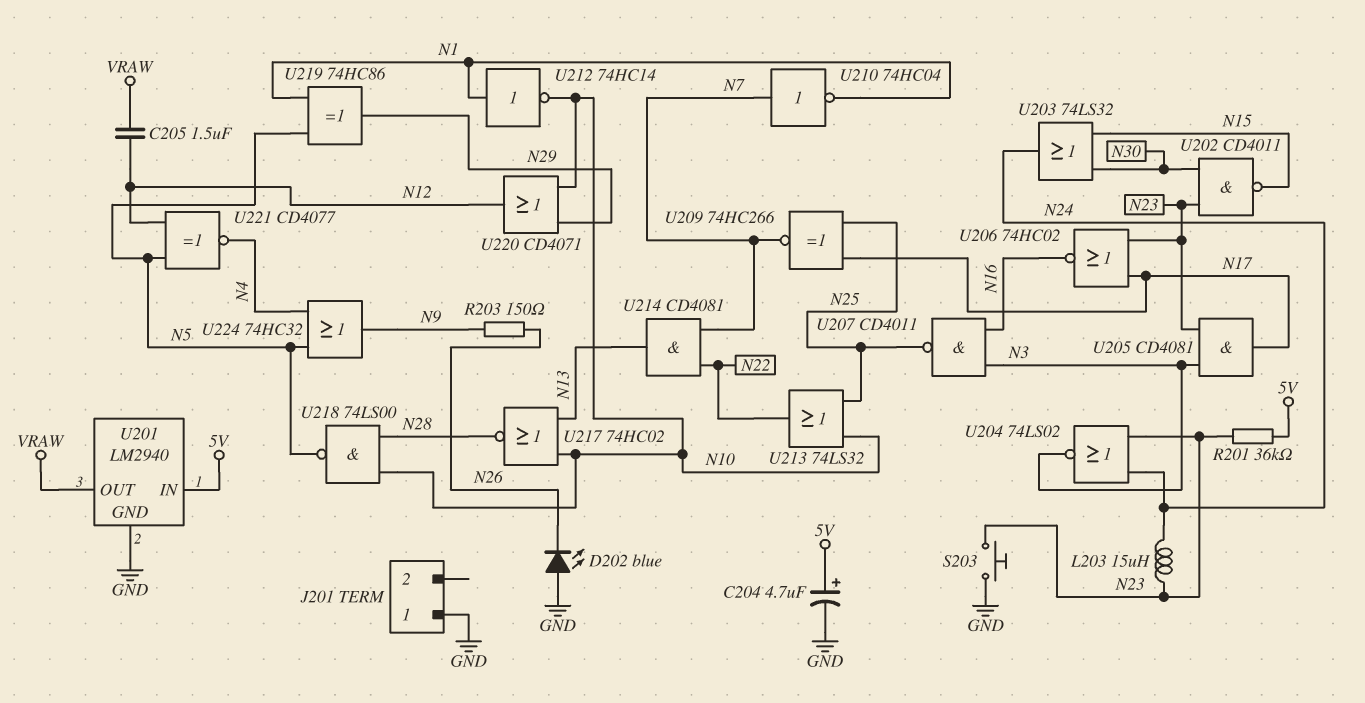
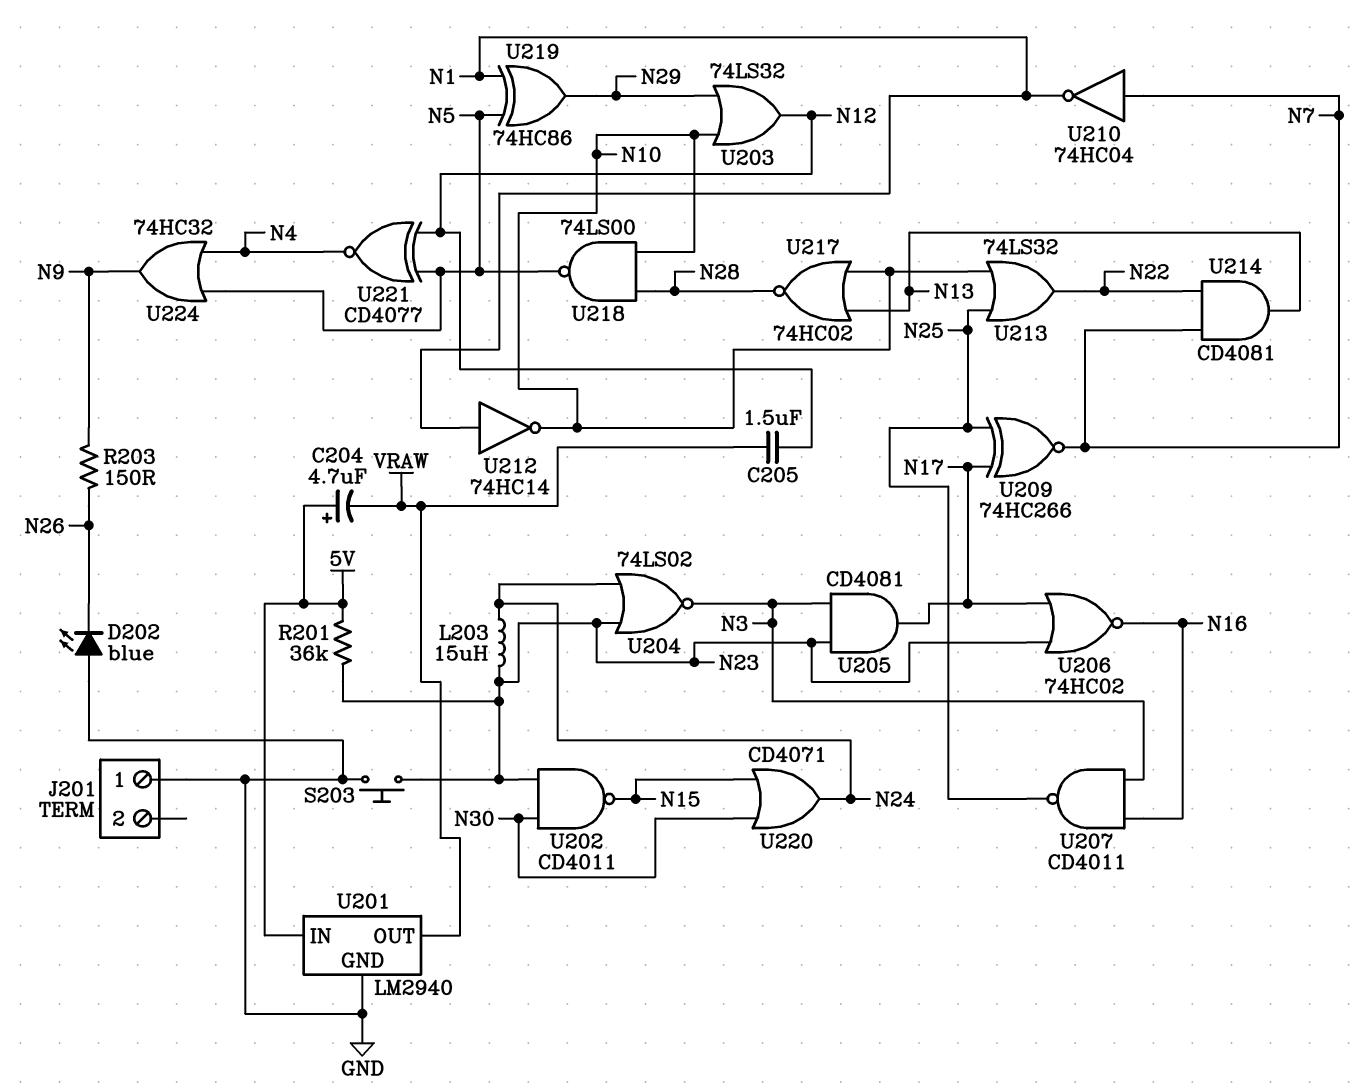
C204: 4.7uF (plus 5V, minus GND) -> 4.7uF (plus 5V, minus VRAW)
U203: OR 74LS32 (in N15, in N30, out N24) -> OR 74LS32 (in N10, in N29, out N12)
U220: OR CD4071 (in N10, in N29, out N12) -> OR CD4071 (in N15, in N30, out N24)

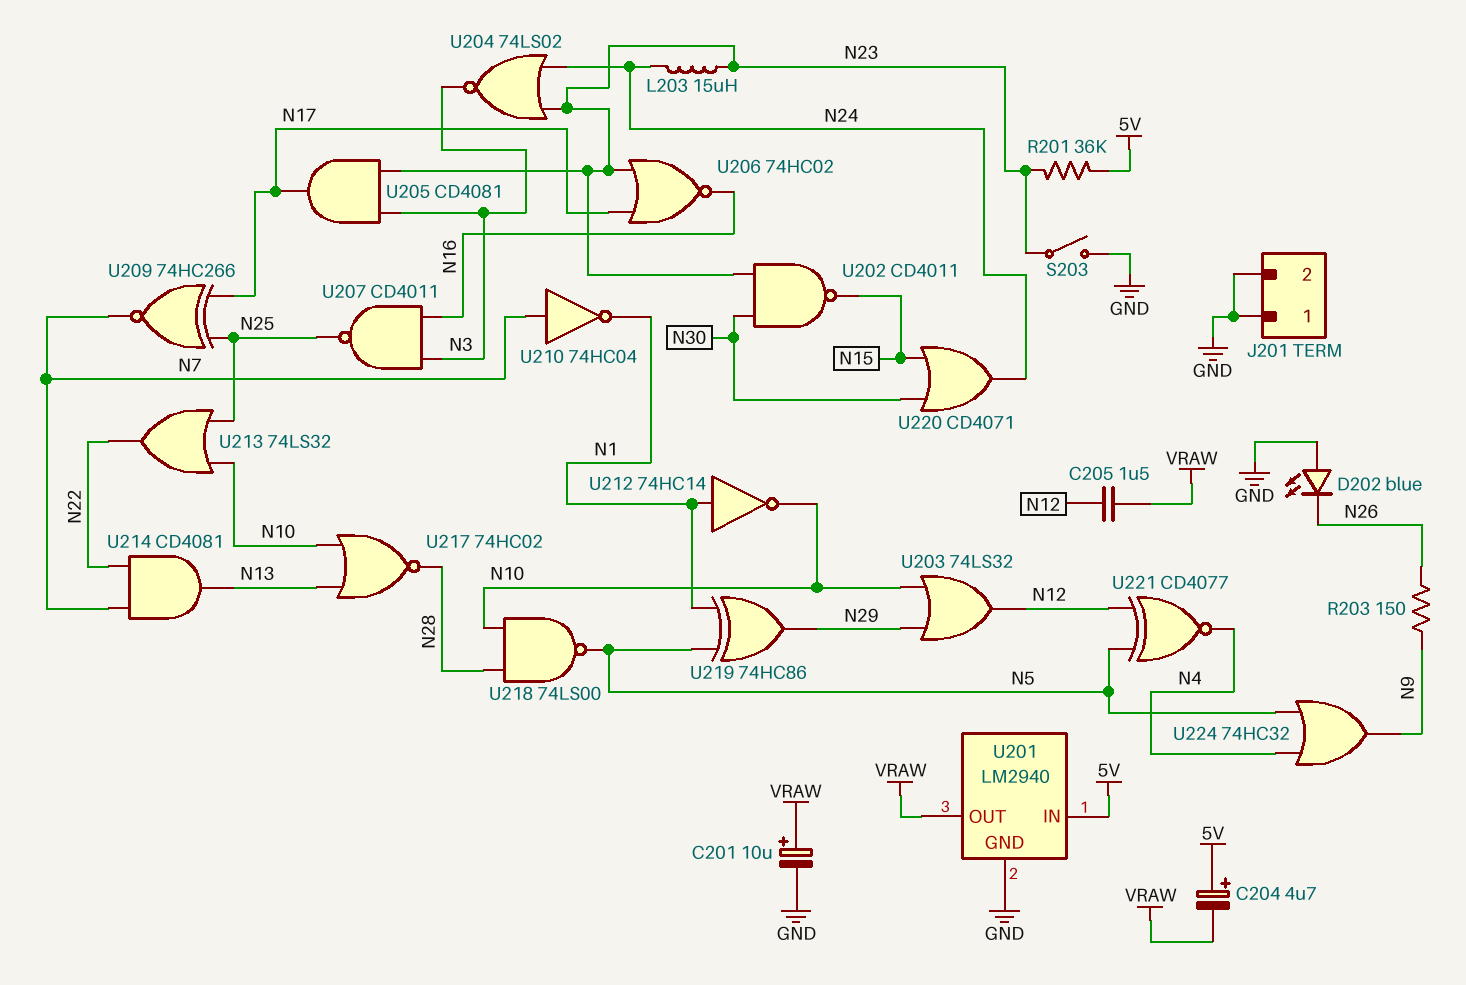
C201: none -> 10uF (plus VRAW, minus GND)
J201 pin 2: none -> GND
S203: button (GND, N23) -> switch (GND, N23)

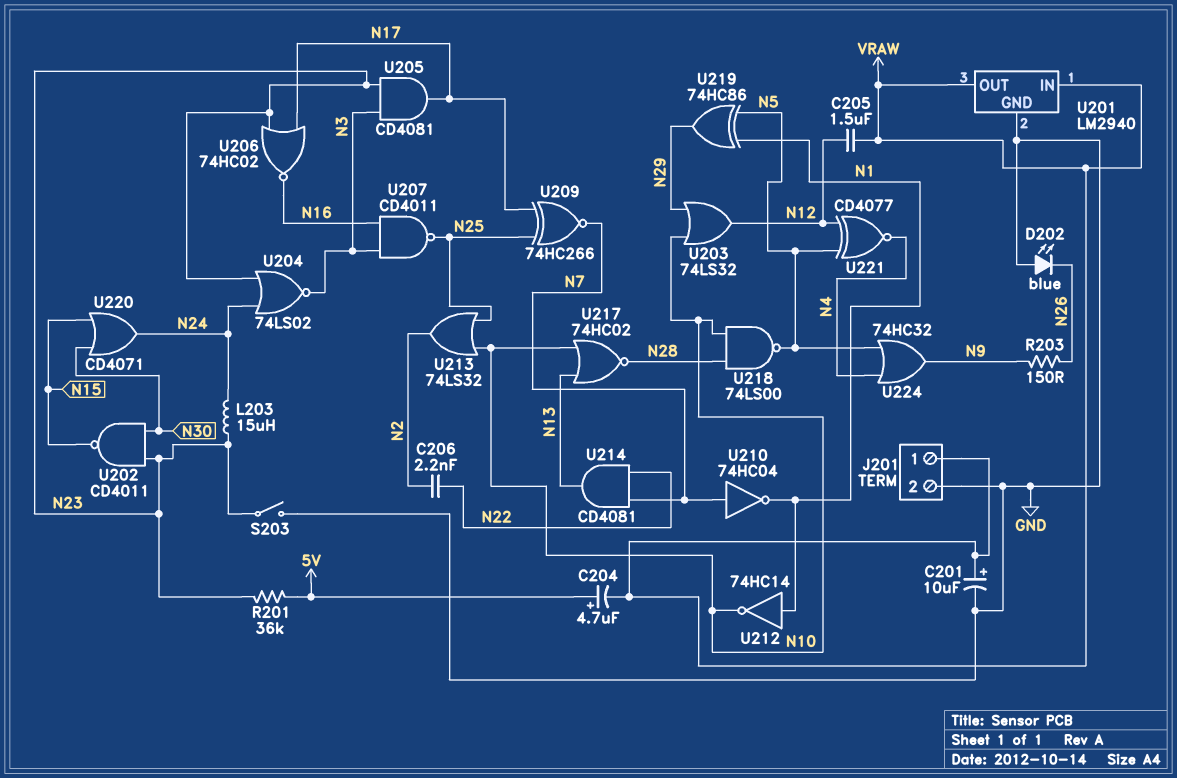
C206: none -> 2.2nF (N2, N22)
J201 pin 1: GND -> VRAW
U201 pin IN: 5V -> VRAW
U213: OR 74LS32 (in N10, in N25, out N22) -> OR 74LS32 (in N10, in N25, out N2)

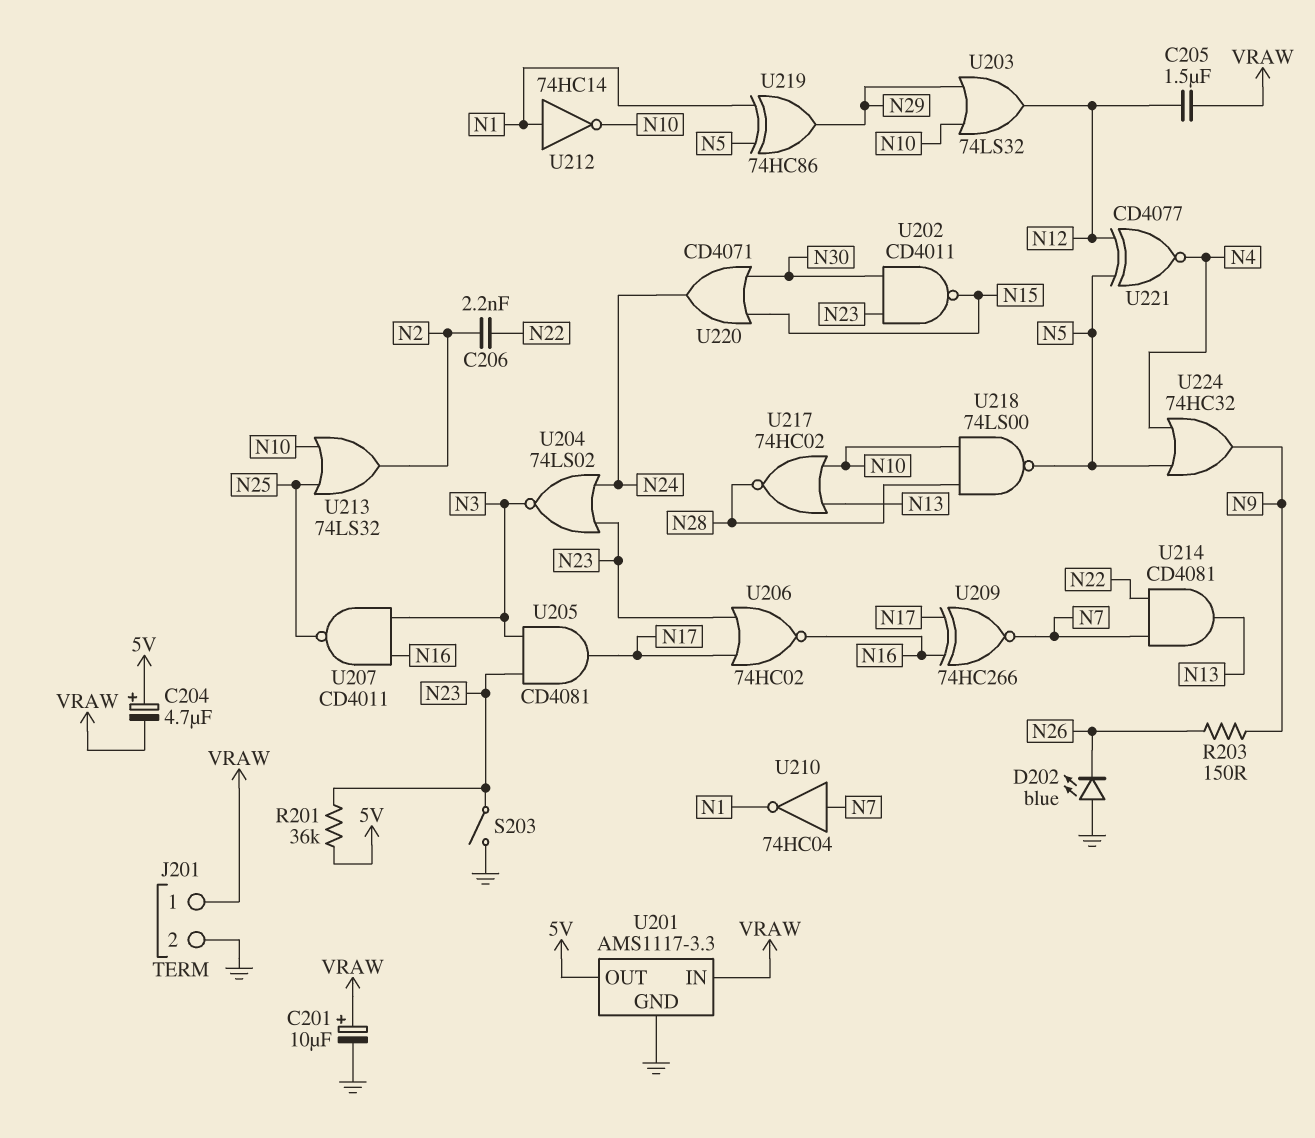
L203: 15uH (N23, N24) -> none
U201: LM2940 -> AMS1117-3.3
U201 pin OUT: VRAW -> 5V
U209: XNOR 74HC266 (in N17, in N25, out N7) -> XNOR 74HC266 (in N16, in N17, out N7)

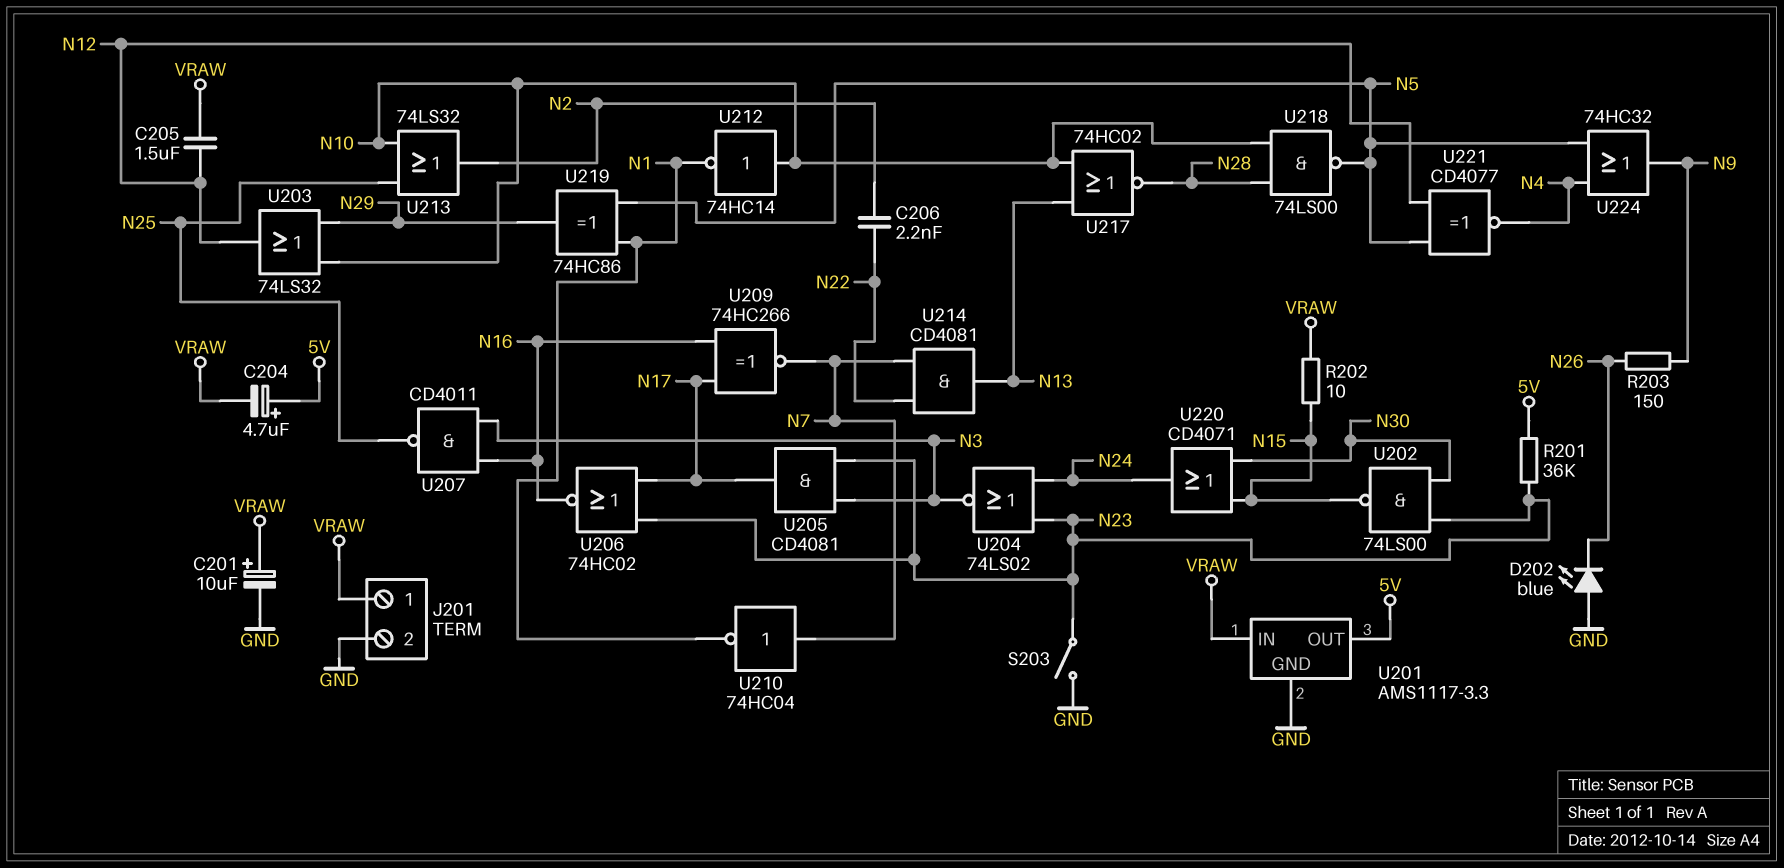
R202: none -> 10 (N15, VRAW)
U202: NAND CD4011 (in N23, in N30, out N15) -> NAND 74LS00 (in N23, in N30, out N15)
U212: NOT 74HC14 (in N1, out N10) -> NOT 74HC14 (in N10, out N1)

